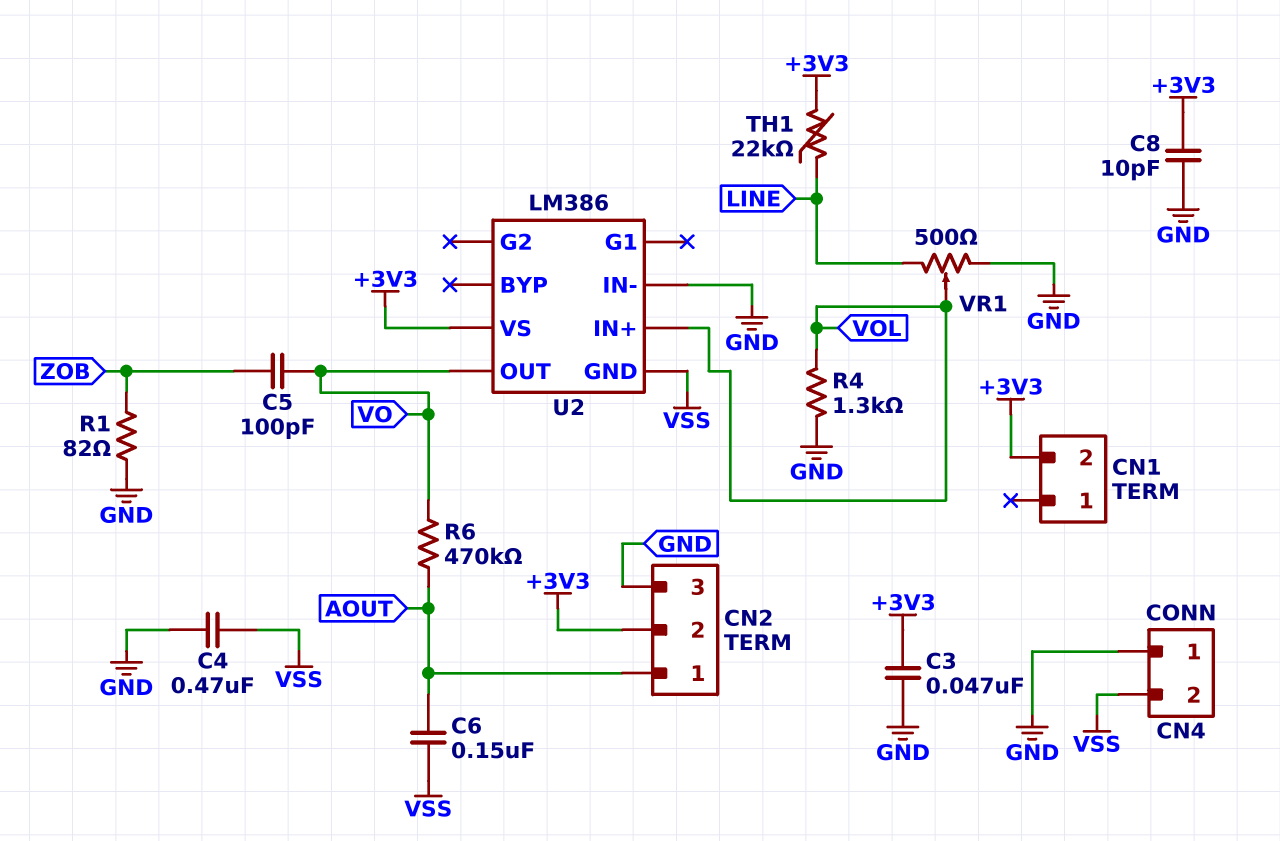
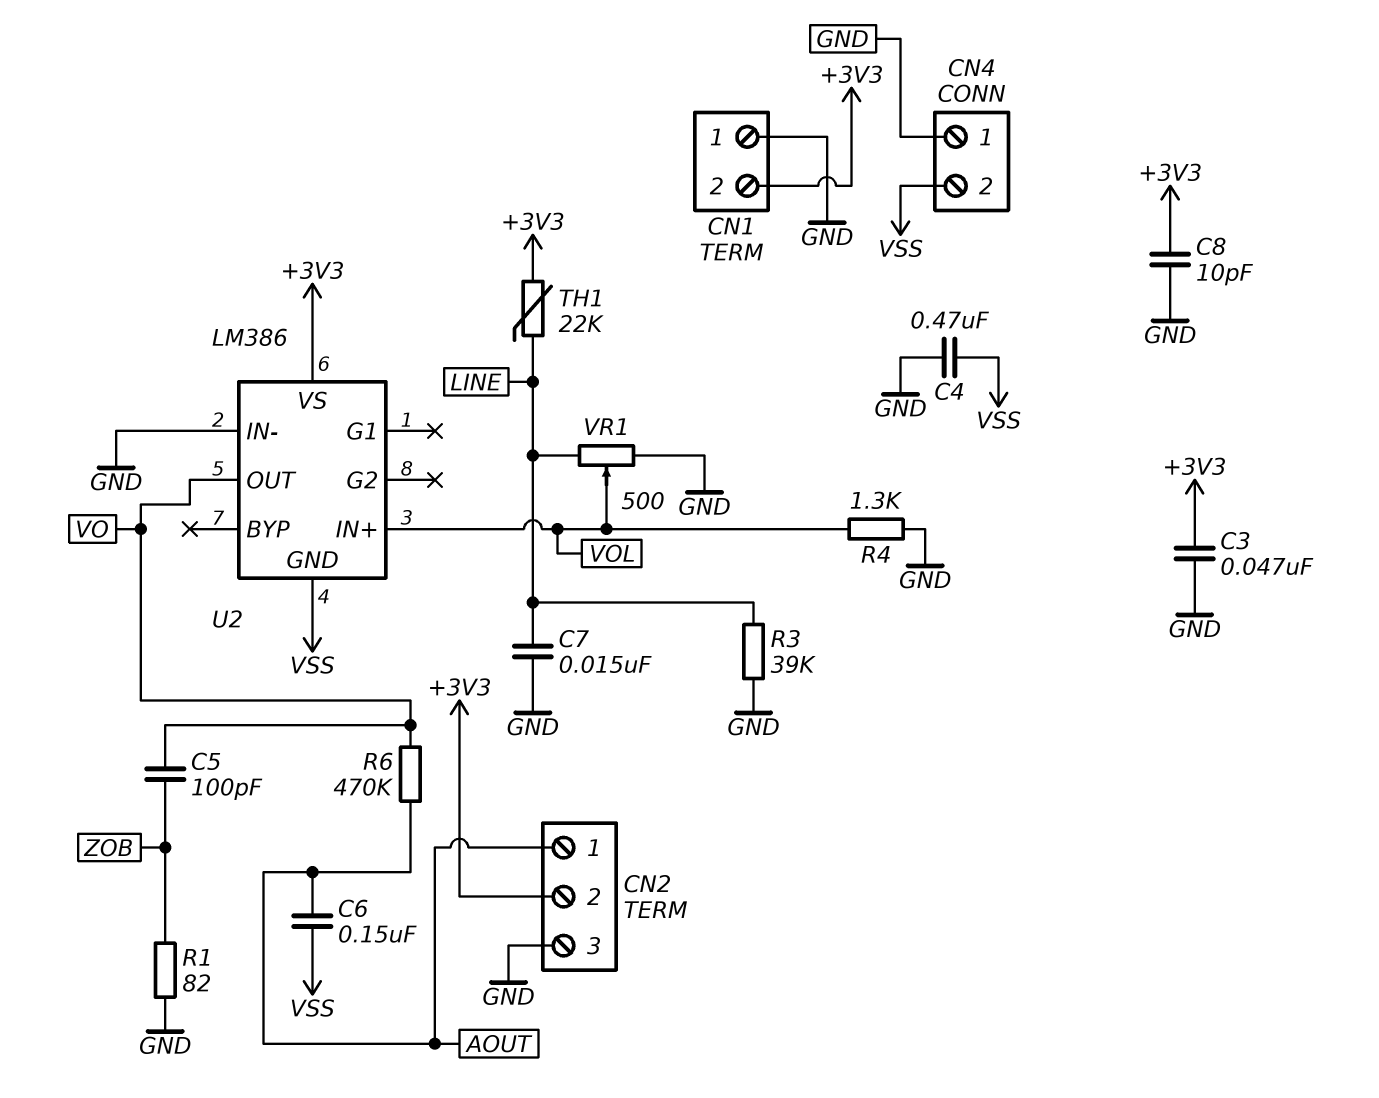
C7: none -> 15nF (GND, LINE)
CN1 pin 1: none -> GND
R3: none -> 39k (GND, LINE)

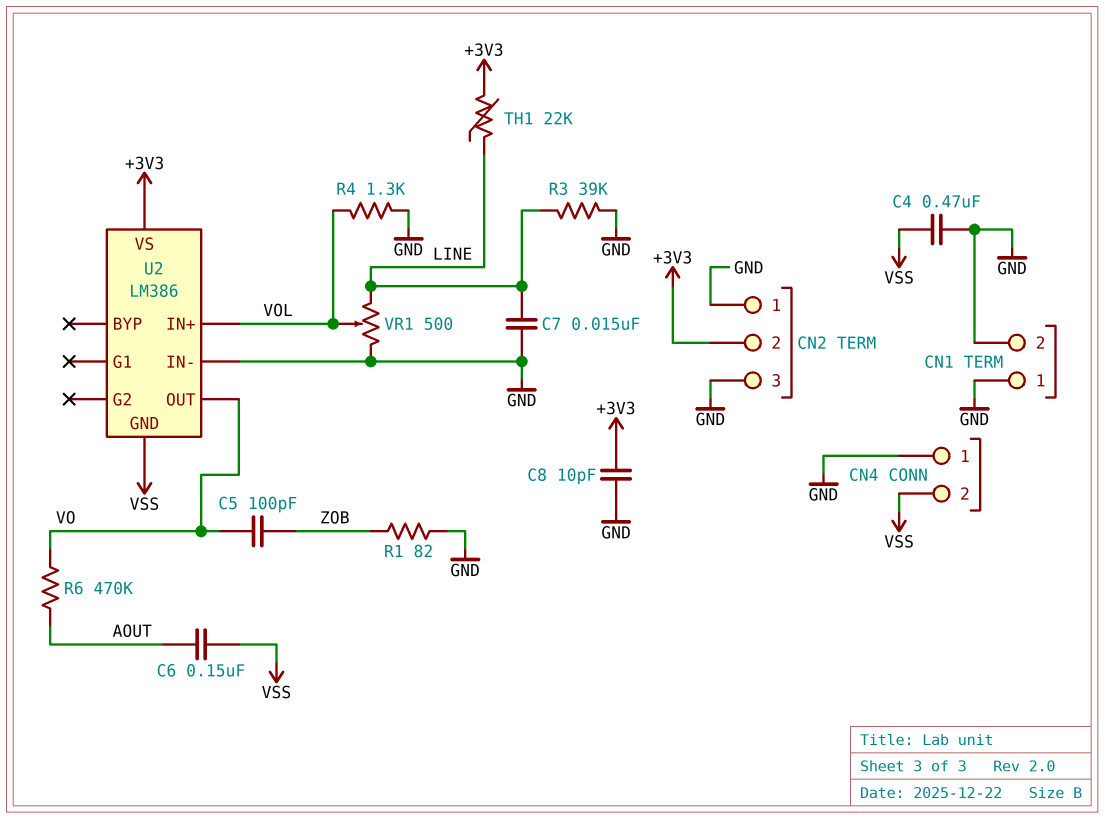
C3: 47nF (+3V3, GND) -> none
CN1 pin 2: +3V3 -> GND
CN2 pin 1: AOUT -> GND

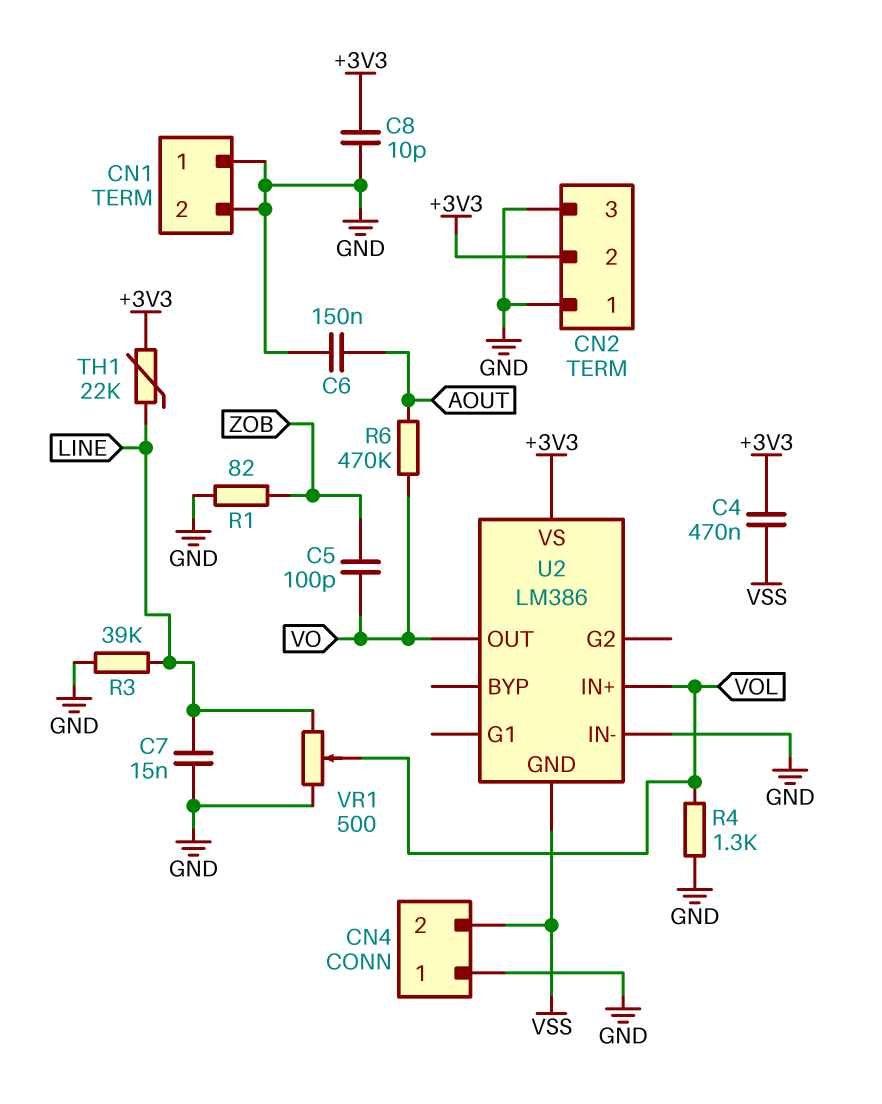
C4: 470nF (GND, VSS) -> 470nF (+3V3, VSS)
C6: 150nF (AOUT, VSS) -> 150nF (AOUT, GND)

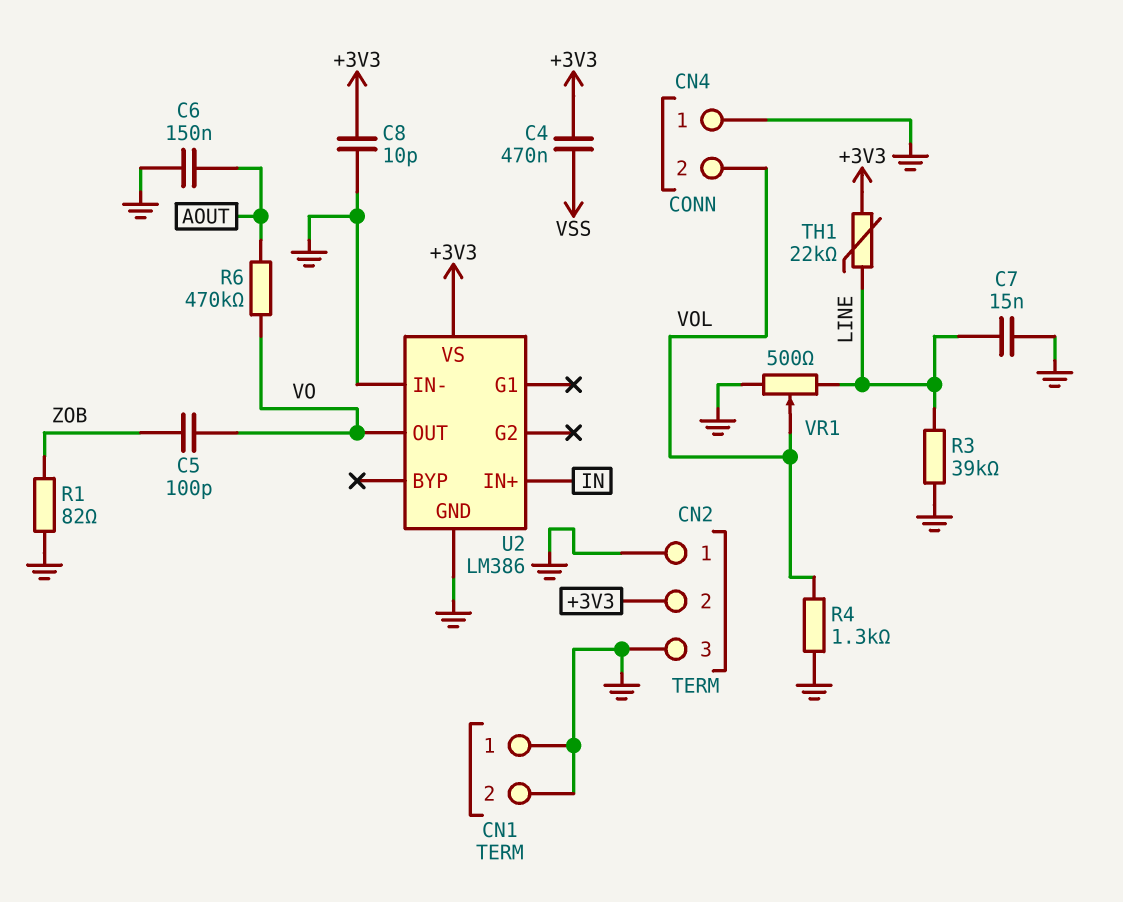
CN4 pin 2: VSS -> VOL
U2 pin GND: VSS -> GND
U2 pin IN+: VOL -> IN

